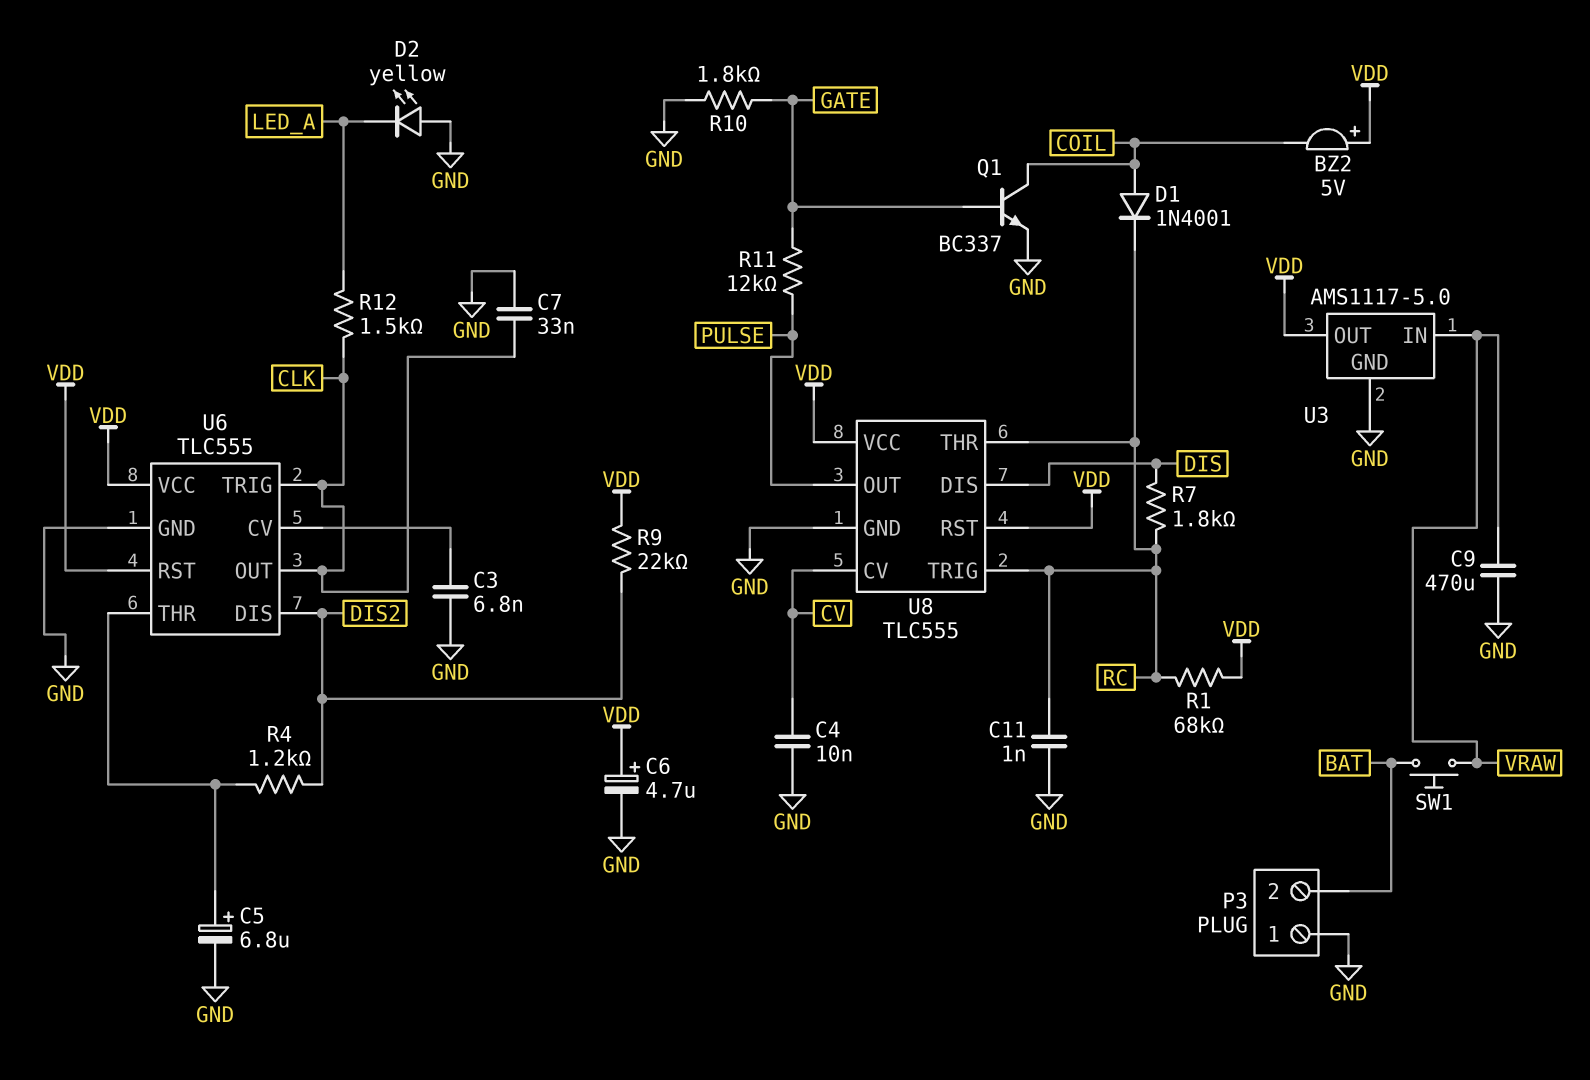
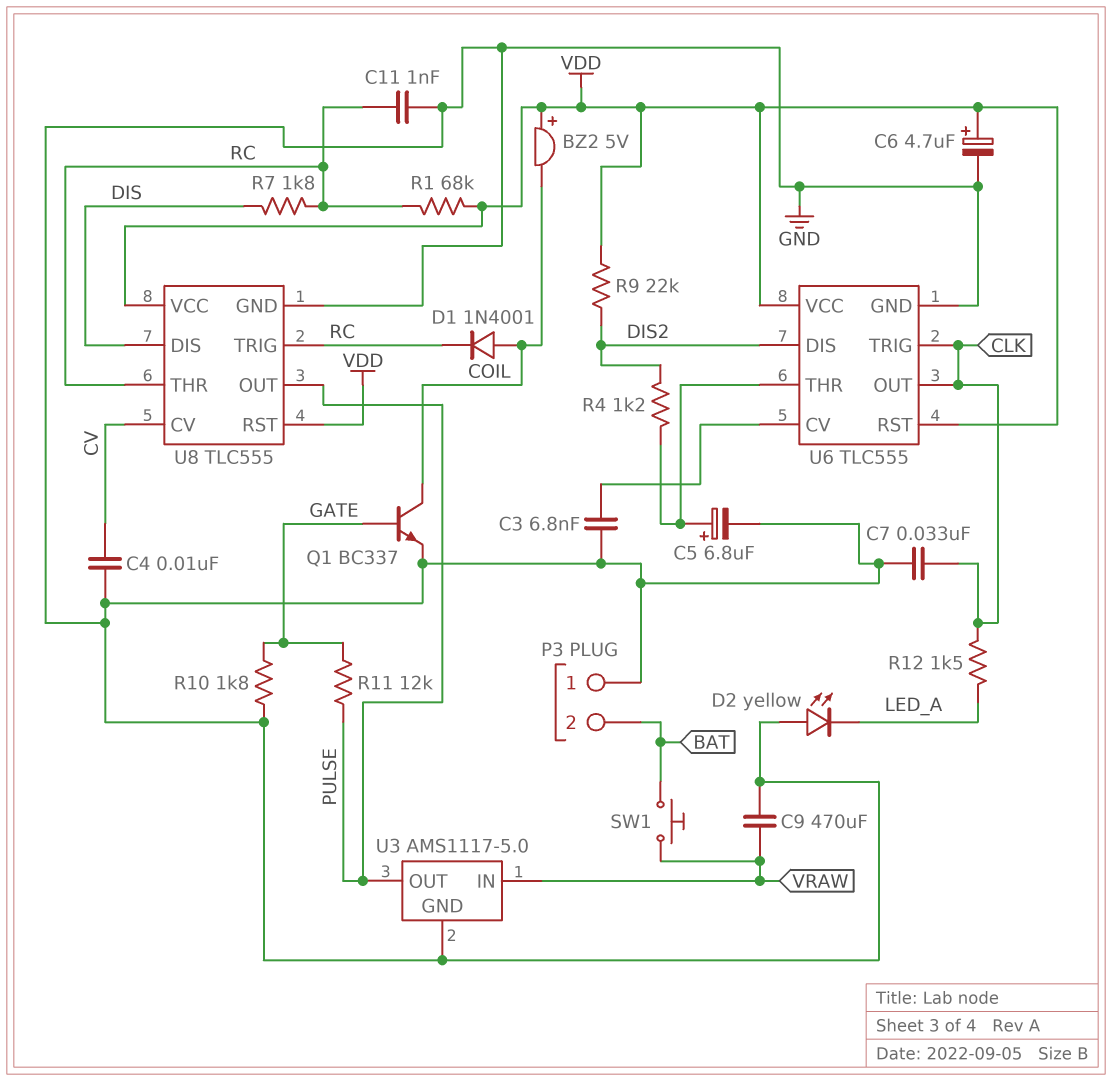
U3 pin OUT: VDD -> PULSE

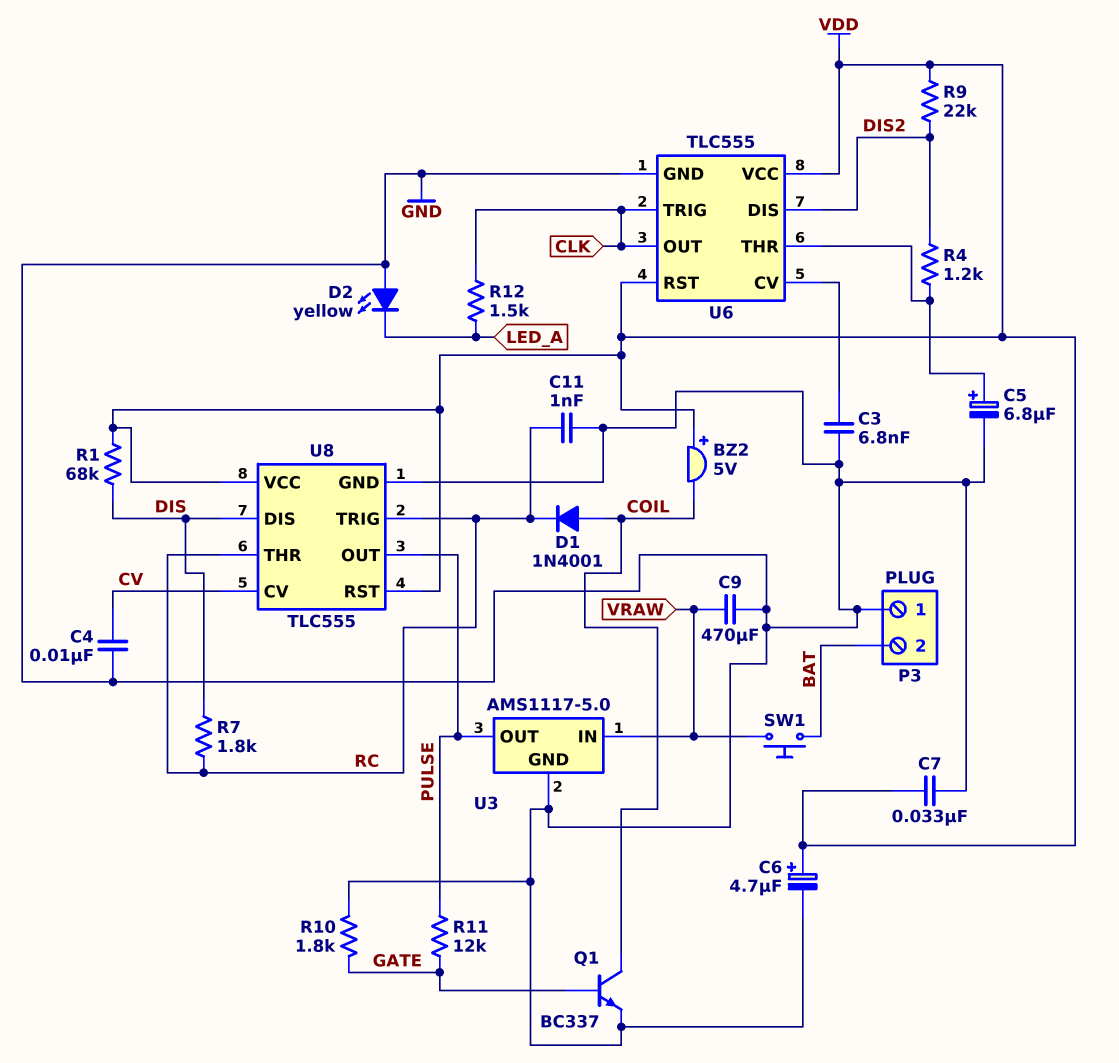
C7: 33nF (CLK, GND) -> 33nF (GND, VDD)
R1: 68k (RC, VDD) -> 68k (DIS, VDD)

